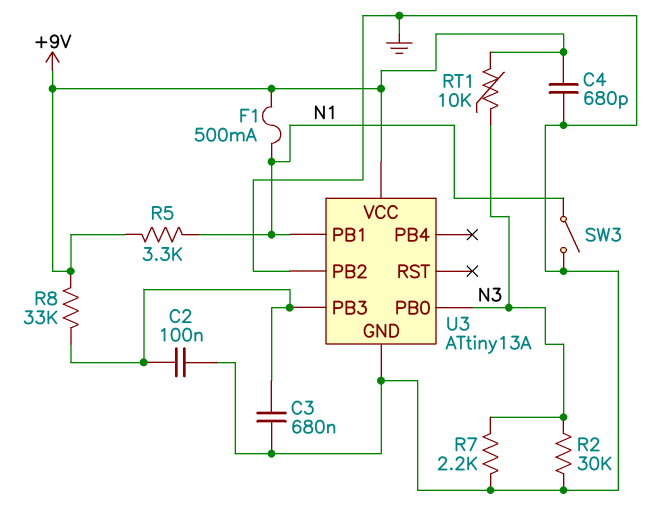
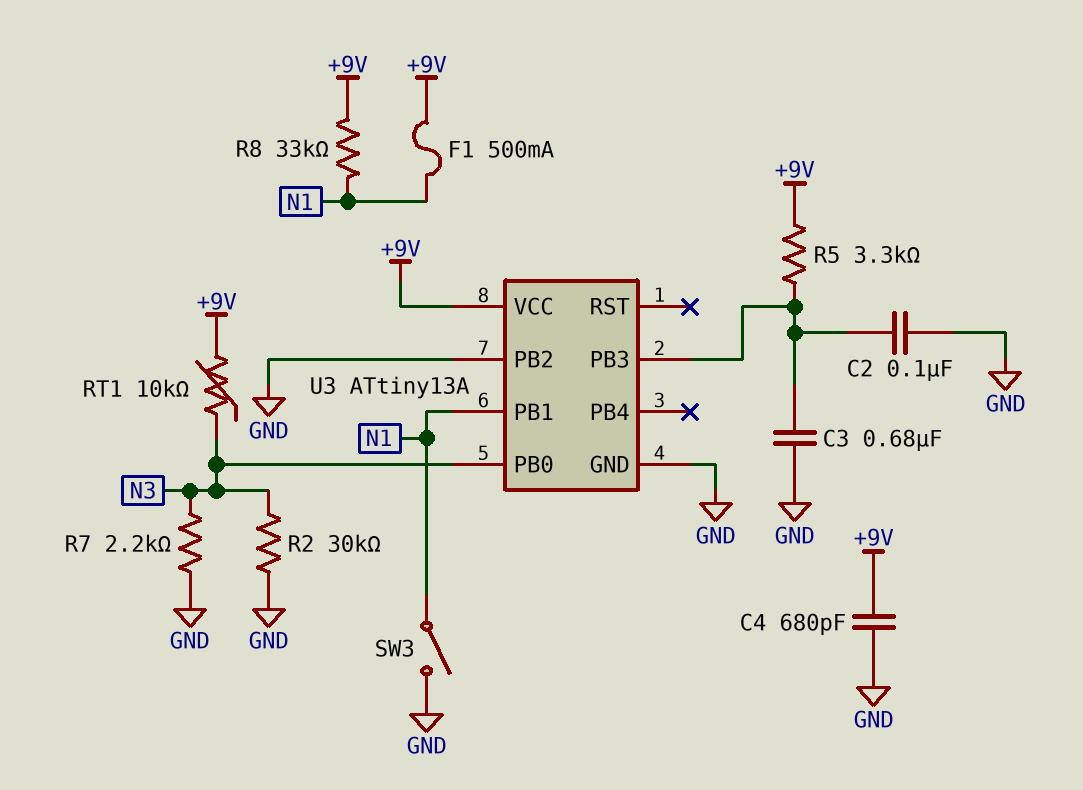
R5: 3.3k (+9V, N1) -> 3.3k (+9V, U3/PB3)
R8: 33k (+9V, U3/PB3) -> 33k (+9V, N1)

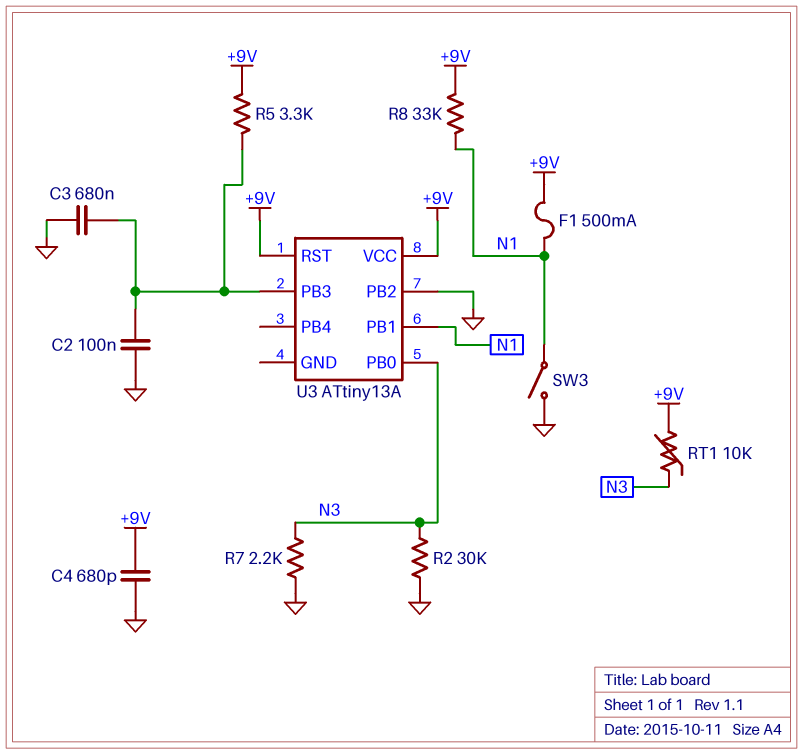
U3 pin GND: GND -> none
U3 pin RST: none -> +9V

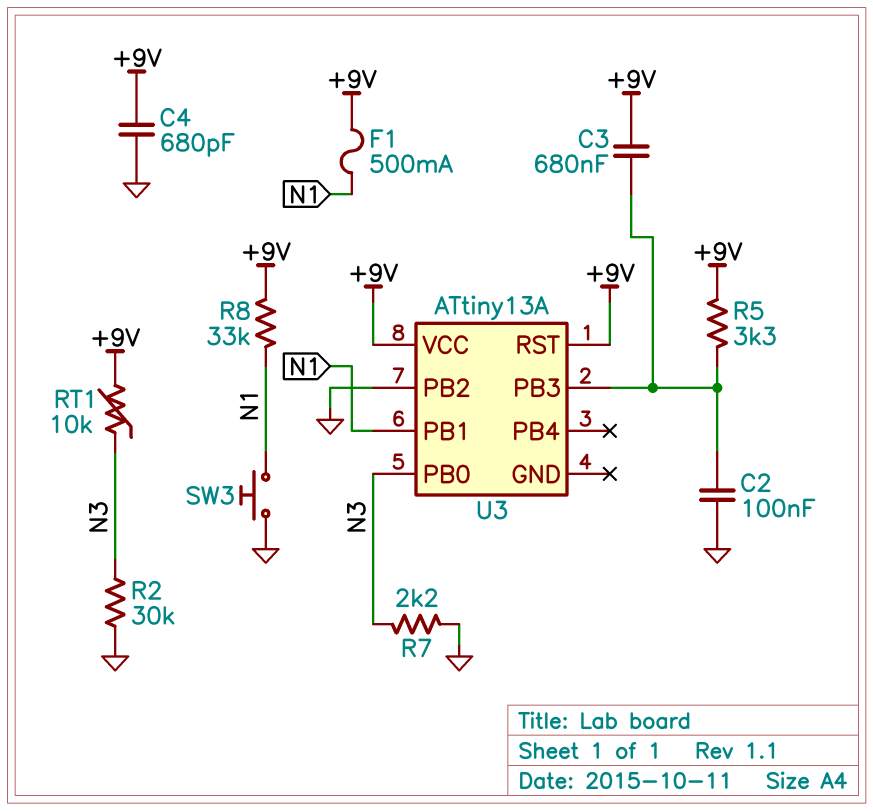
C3: 680nF (GND, U3/PB3) -> 680nF (+9V, U3/PB3)
SW3: switch (GND, N1) -> button (GND, N1)

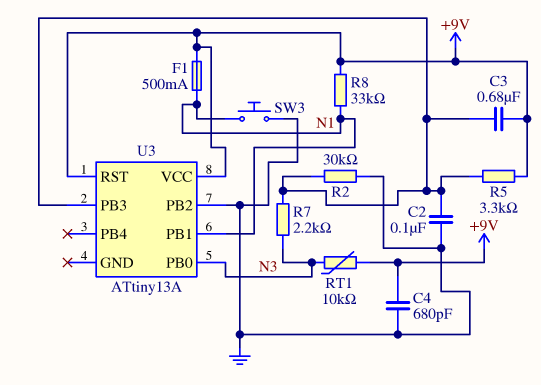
R2: 30k (GND, N3) -> 30k (GND, U3/PB3)
R7: 2.2k (GND, N3) -> 2.2k (N3, U3/PB3)

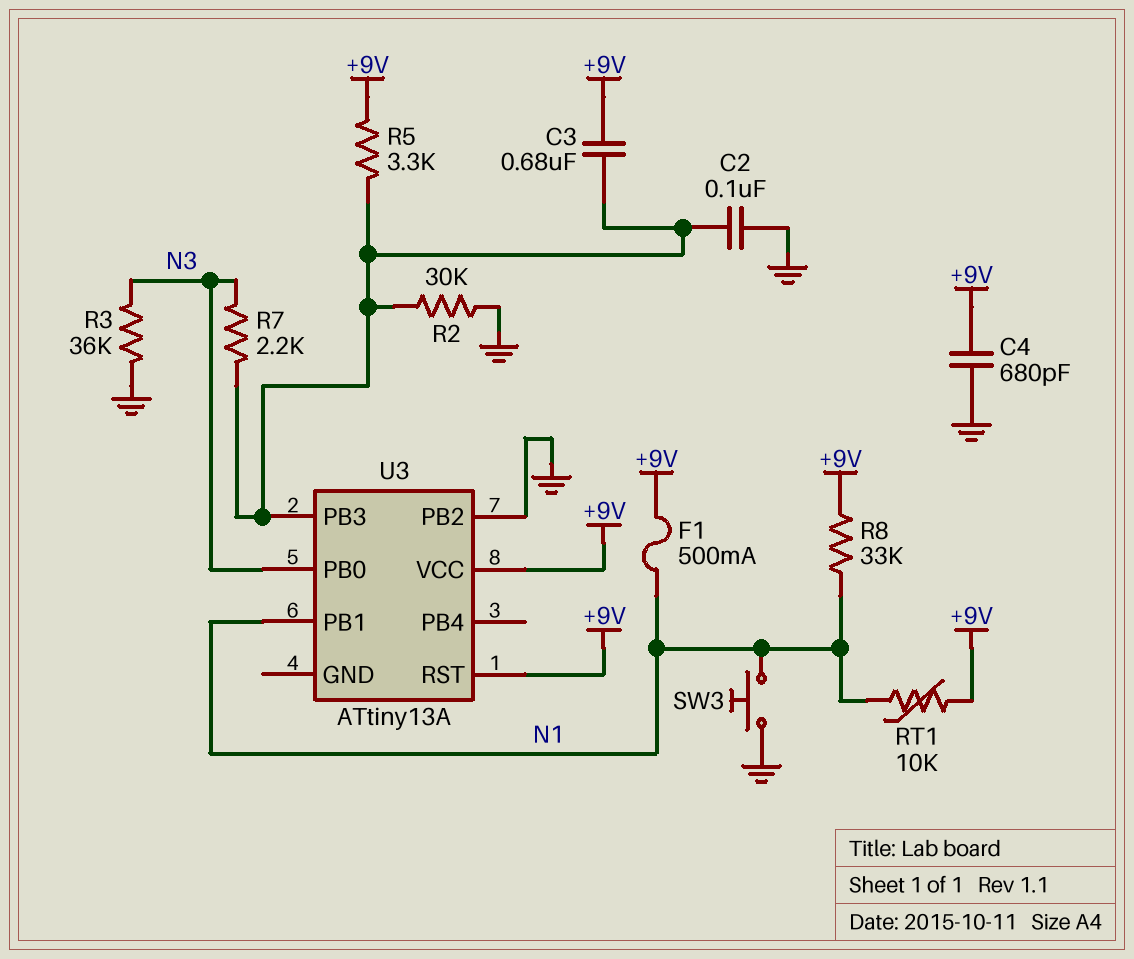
R3: none -> 36k (GND, N3)
RT1: 10k (+9V, N3) -> 10k (+9V, N1)

